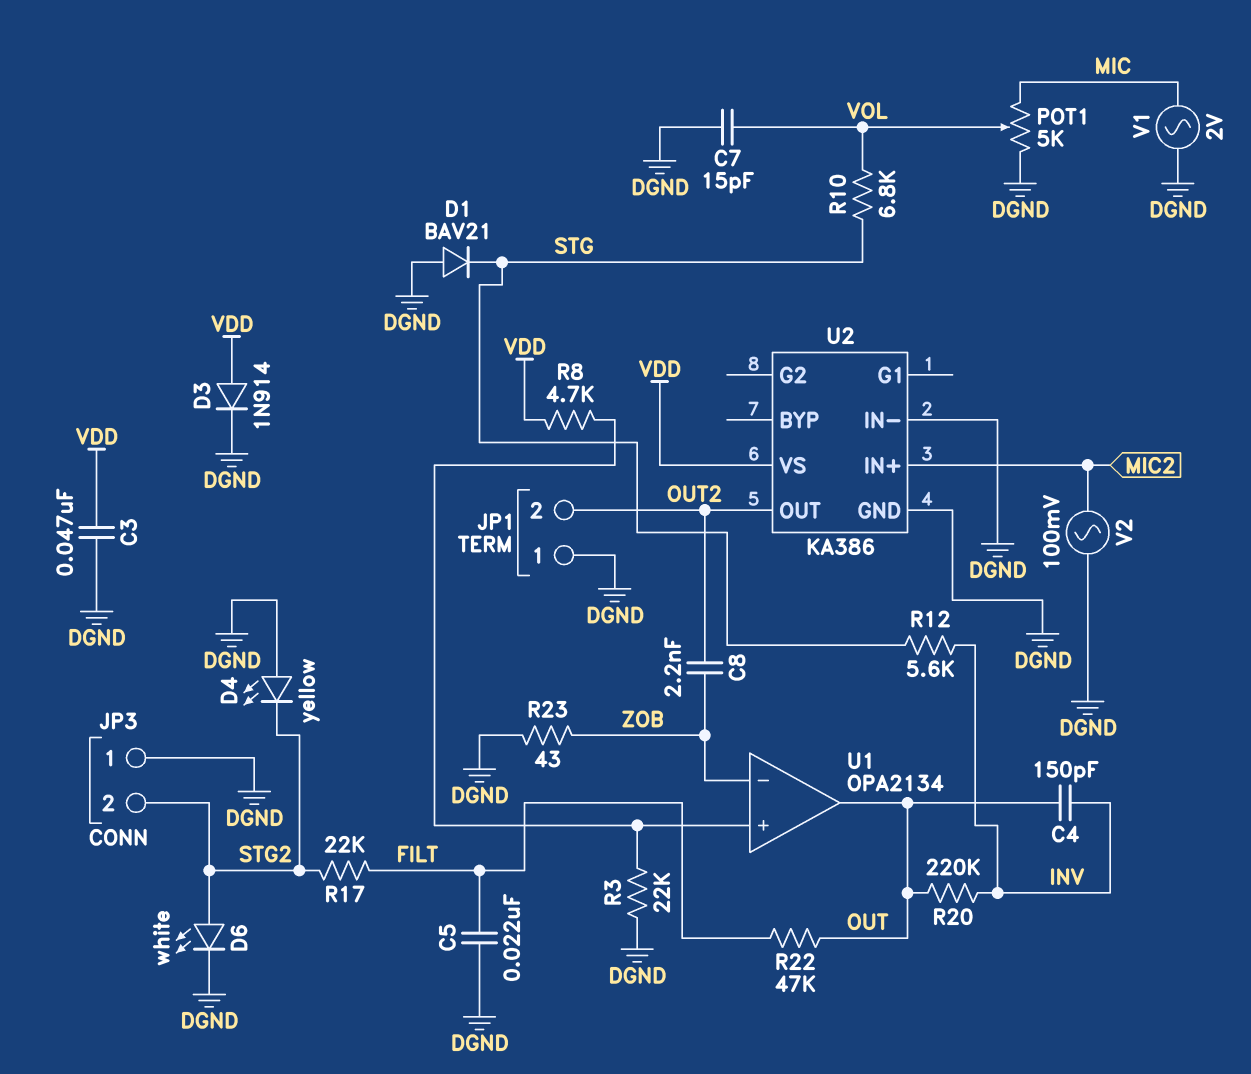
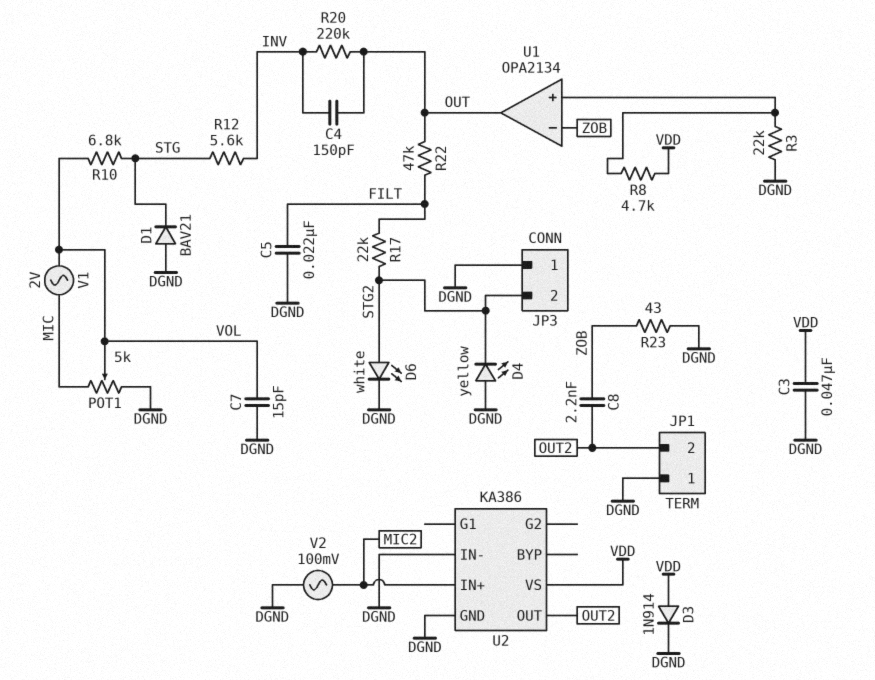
V1: AC 2V (DGND, MIC) -> AC 2V (MIC, VOL)

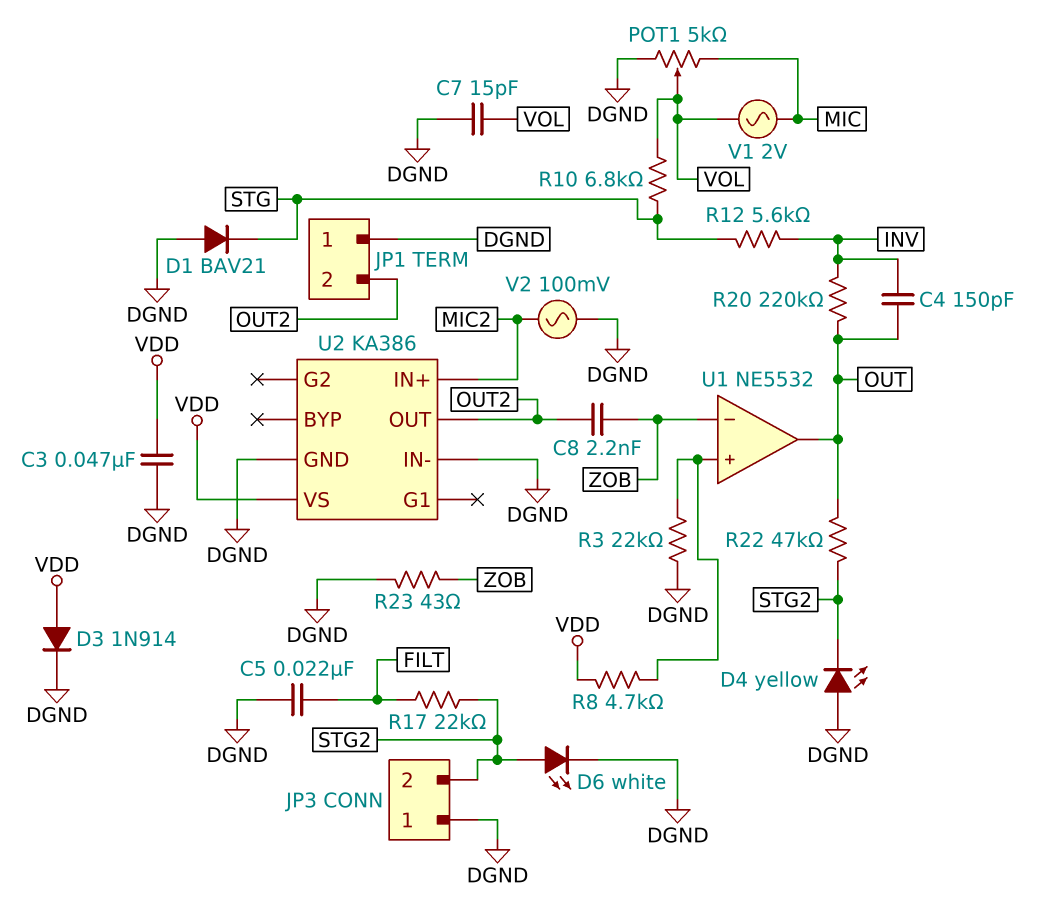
R22: 47k (FILT, OUT) -> 47k (OUT, STG2)
U1: OPA2134 -> NE5532

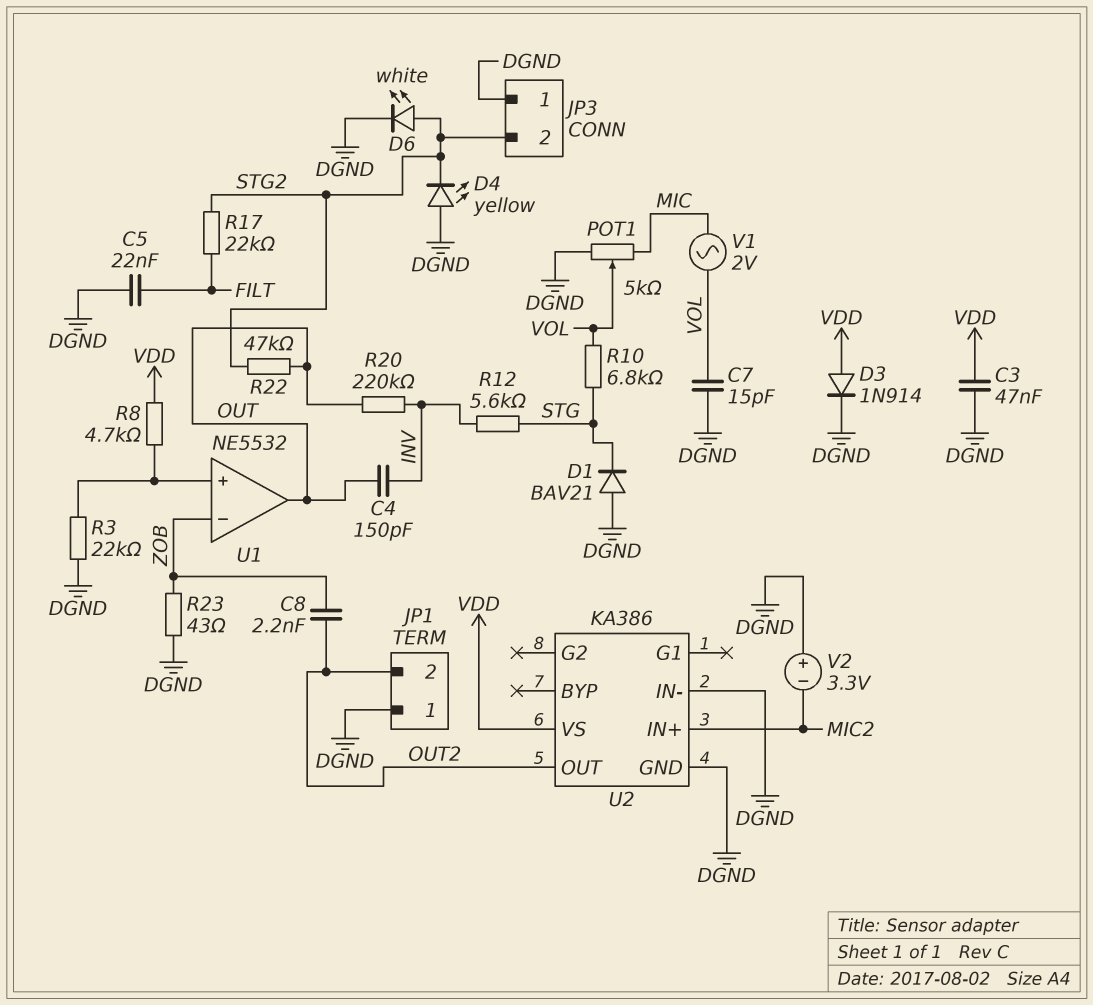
V2: AC 100mV (DGND, MIC2) -> 3.3V (plus DGND, minus MIC2)

